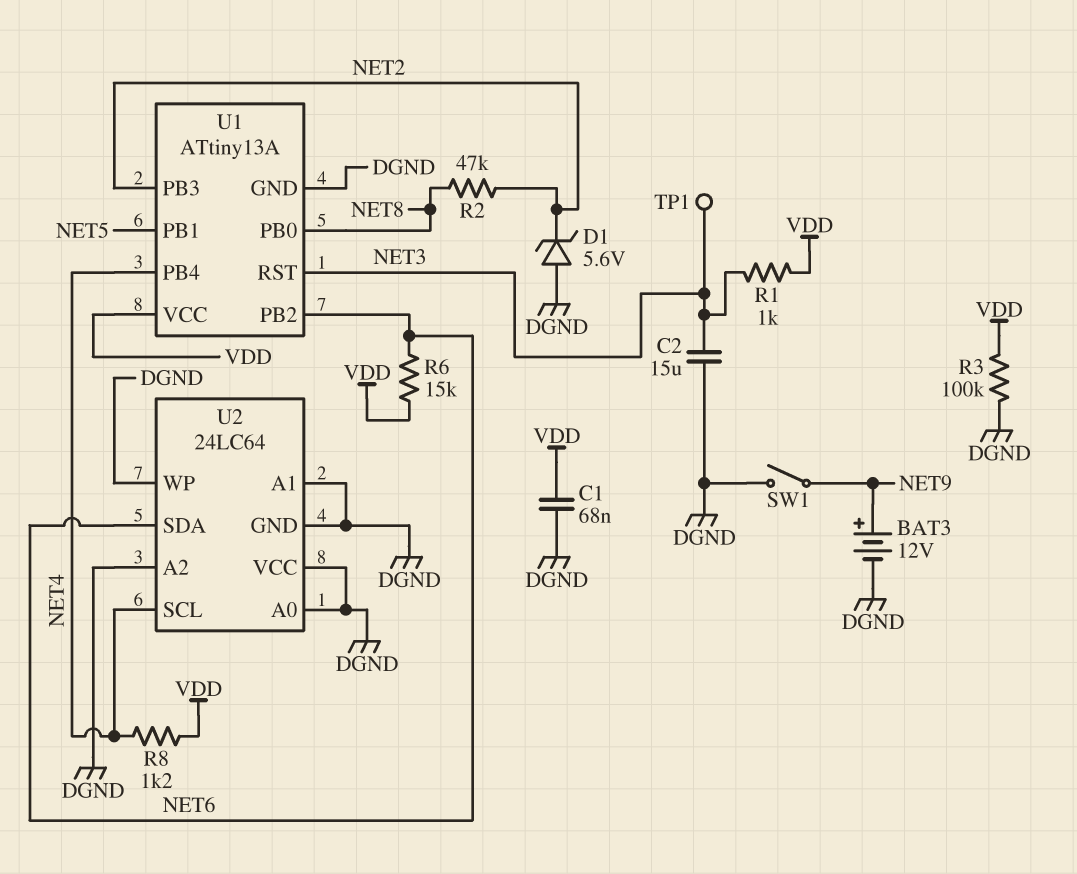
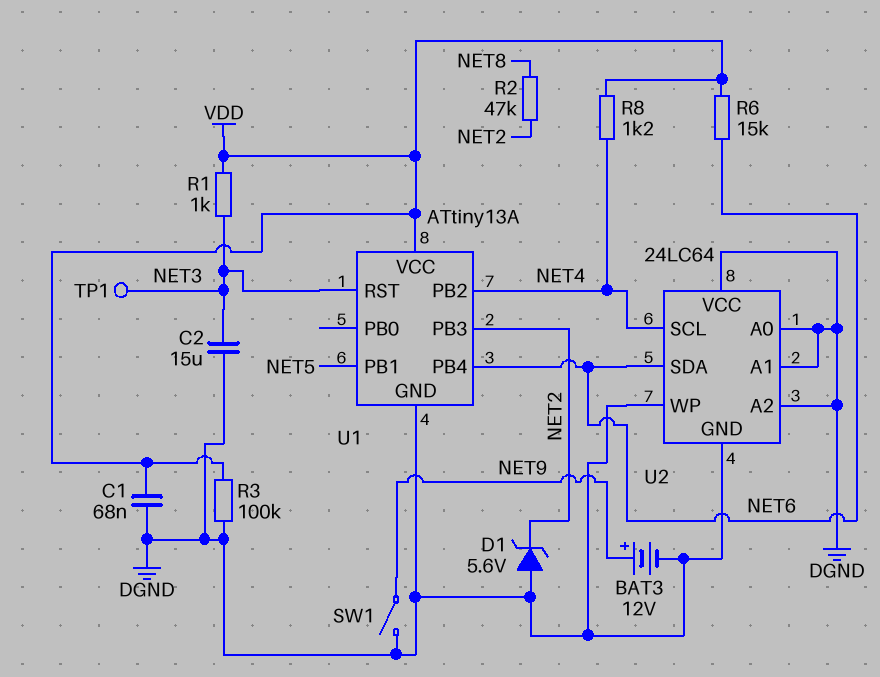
U1 pin PB0: NET8 -> none
U1 pin PB2: NET6 -> NET4
U1 pin PB4: NET4 -> NET6

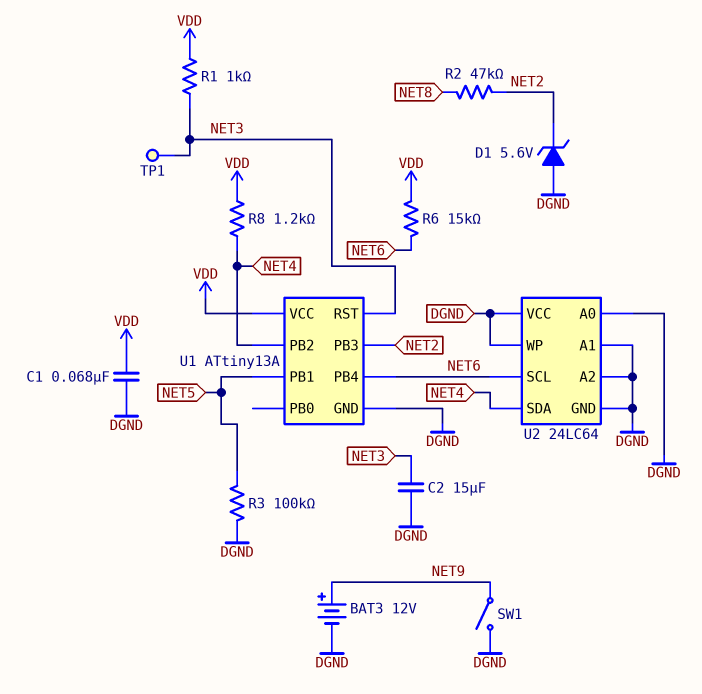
R3: 100k (DGND, VDD) -> 100k (DGND, NET5)
U2 pin SCL: NET4 -> NET6
U2 pin SDA: NET6 -> NET4

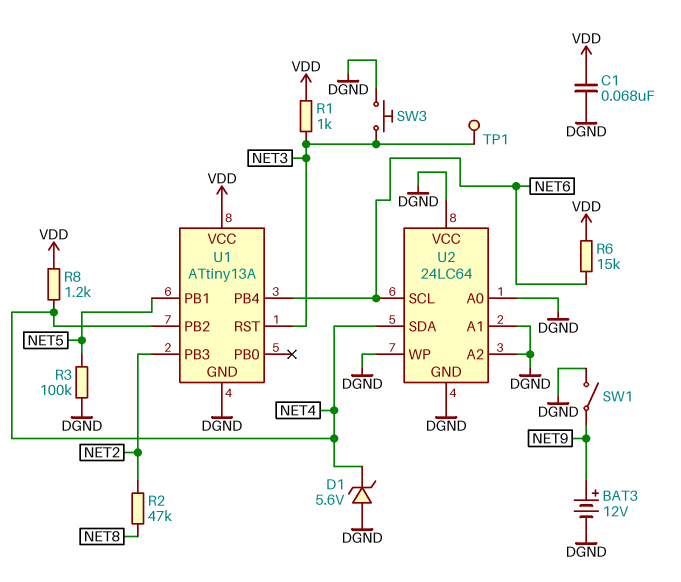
C2: 15uF (DGND, NET3) -> none
D1: zener 5.6V (A DGND, K NET2) -> zener 5.6V (A DGND, K NET4)
SW3: none -> button (DGND, NET3)

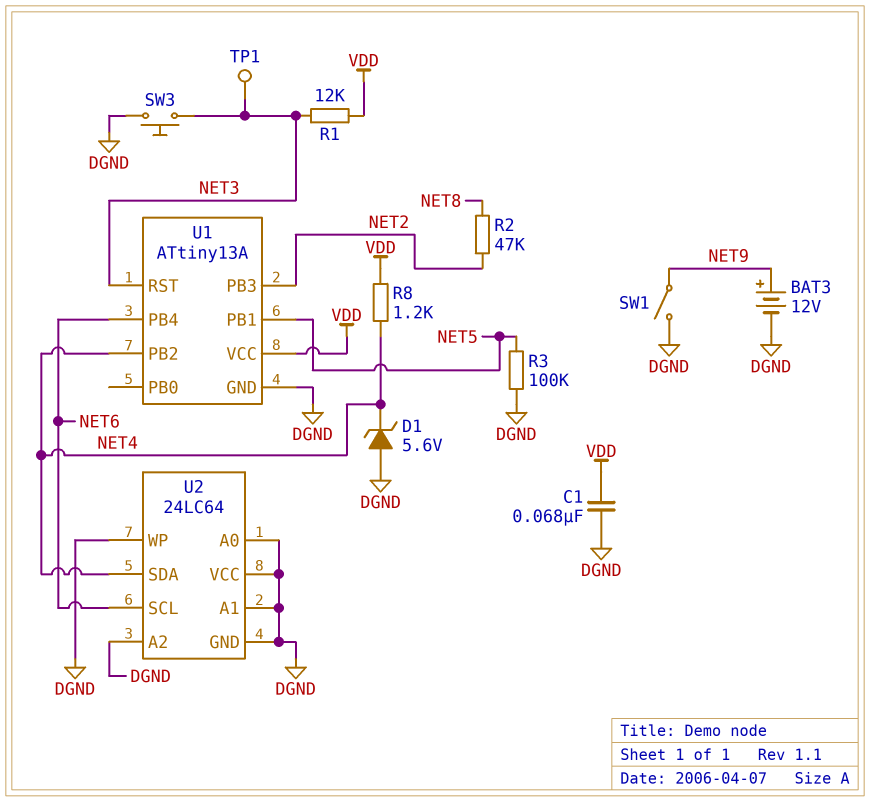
R1: 1k (NET3, VDD) -> 12k (NET3, VDD)
R6: 15k (NET6, VDD) -> none

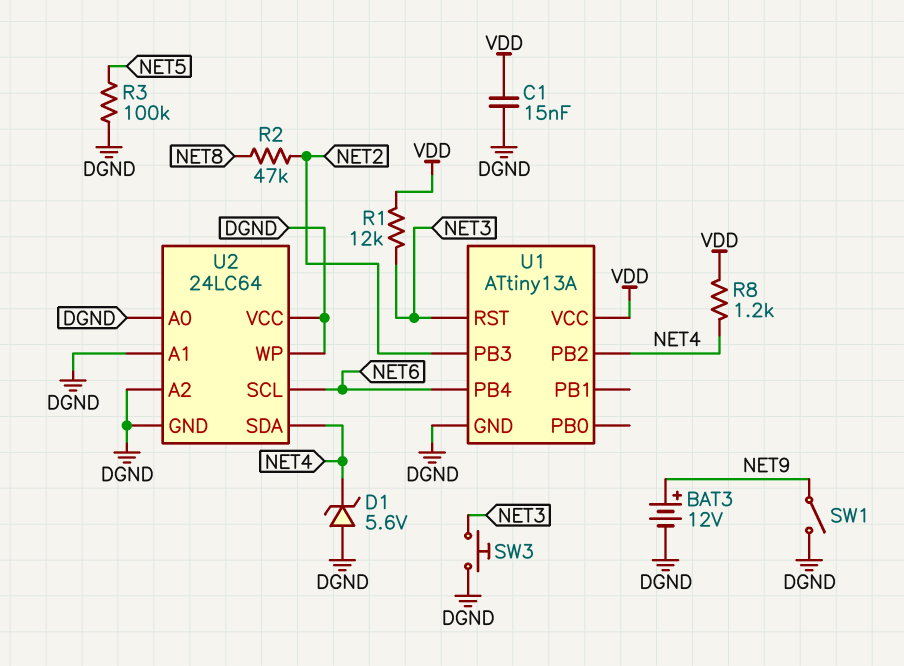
C1: 68nF (DGND, VDD) -> 15nF (DGND, VDD)
TP1: test point (NET3) -> none
U1 pin PB1: NET5 -> none

